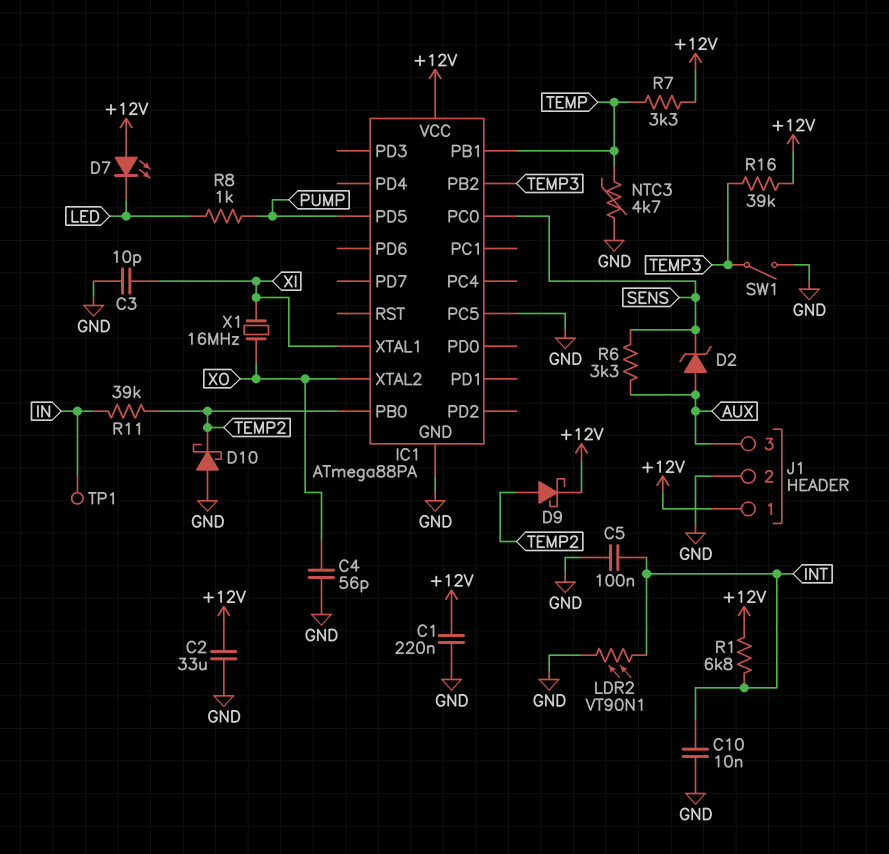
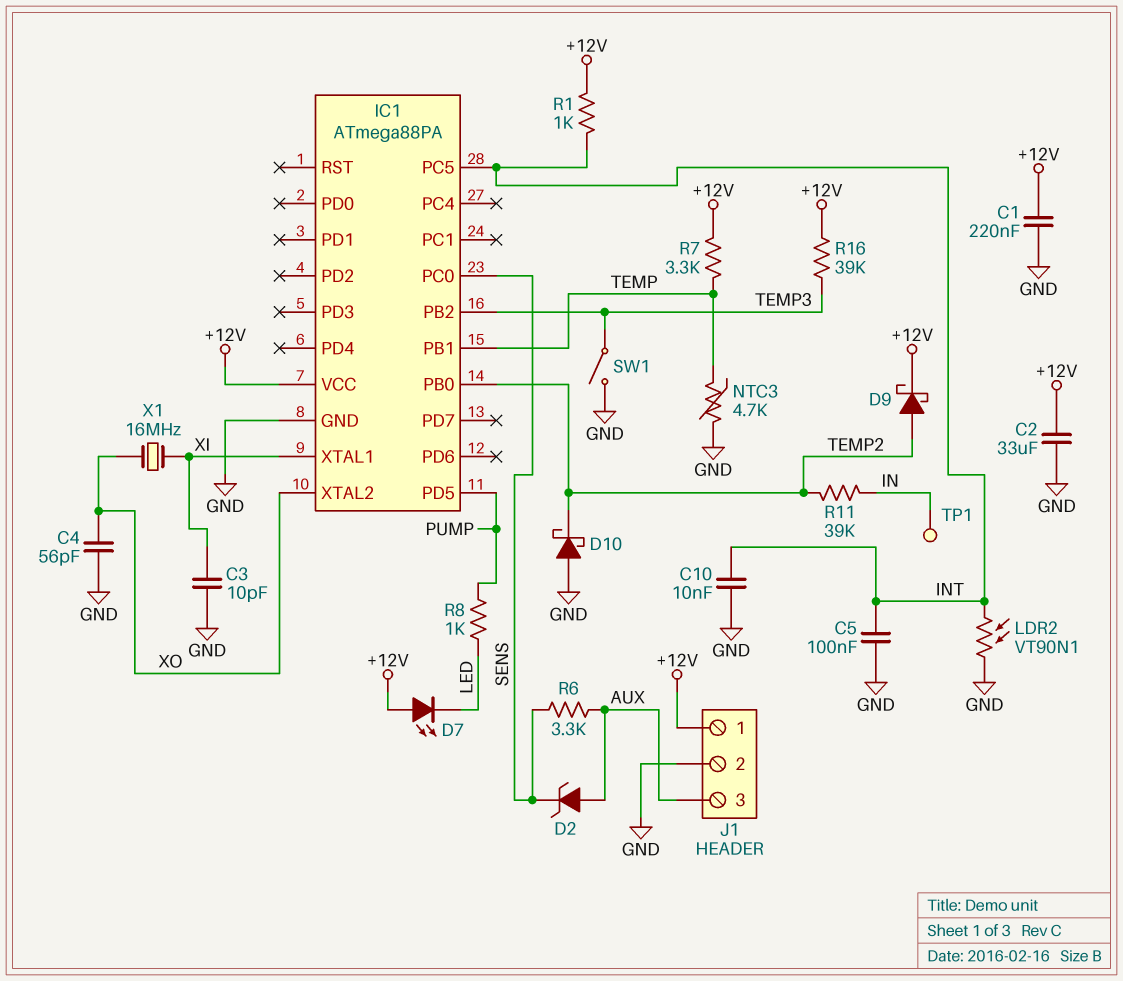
IC1 pin PC5: GND -> INT
R1: 6.8k (+12V, INT) -> 1k (+12V, INT)

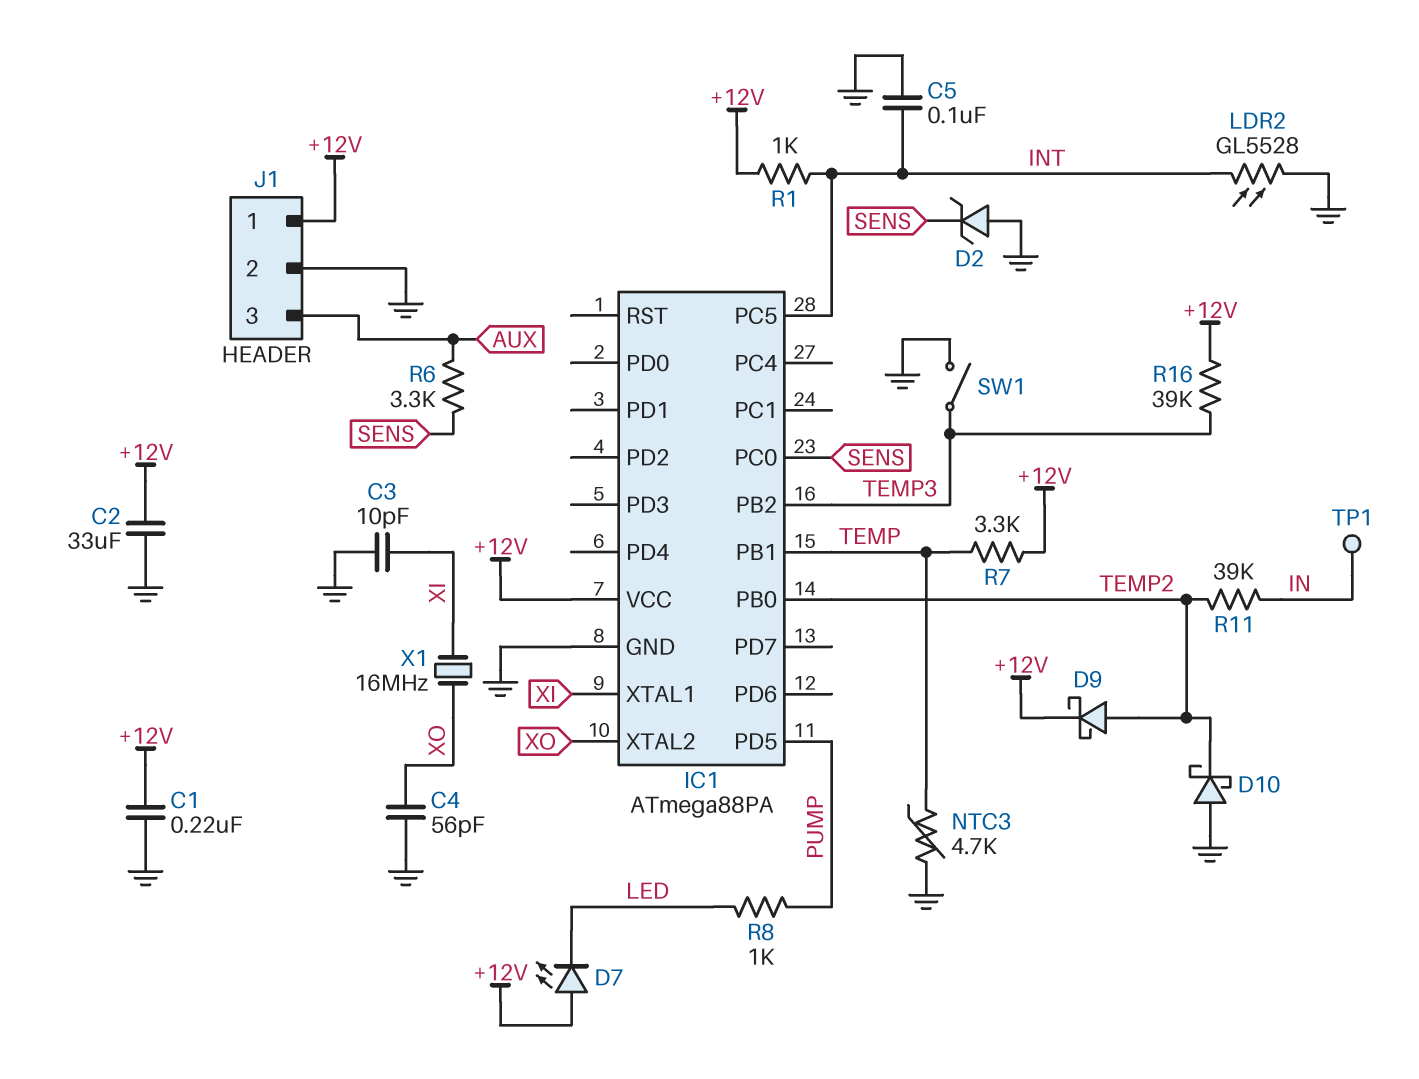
C10: 10nF (GND, INT) -> none
D2: zener (A AUX, K SENS) -> zener (A GND, K SENS)
LDR2: VT90N1 (GND, INT) -> GL5528 (GND, INT)

